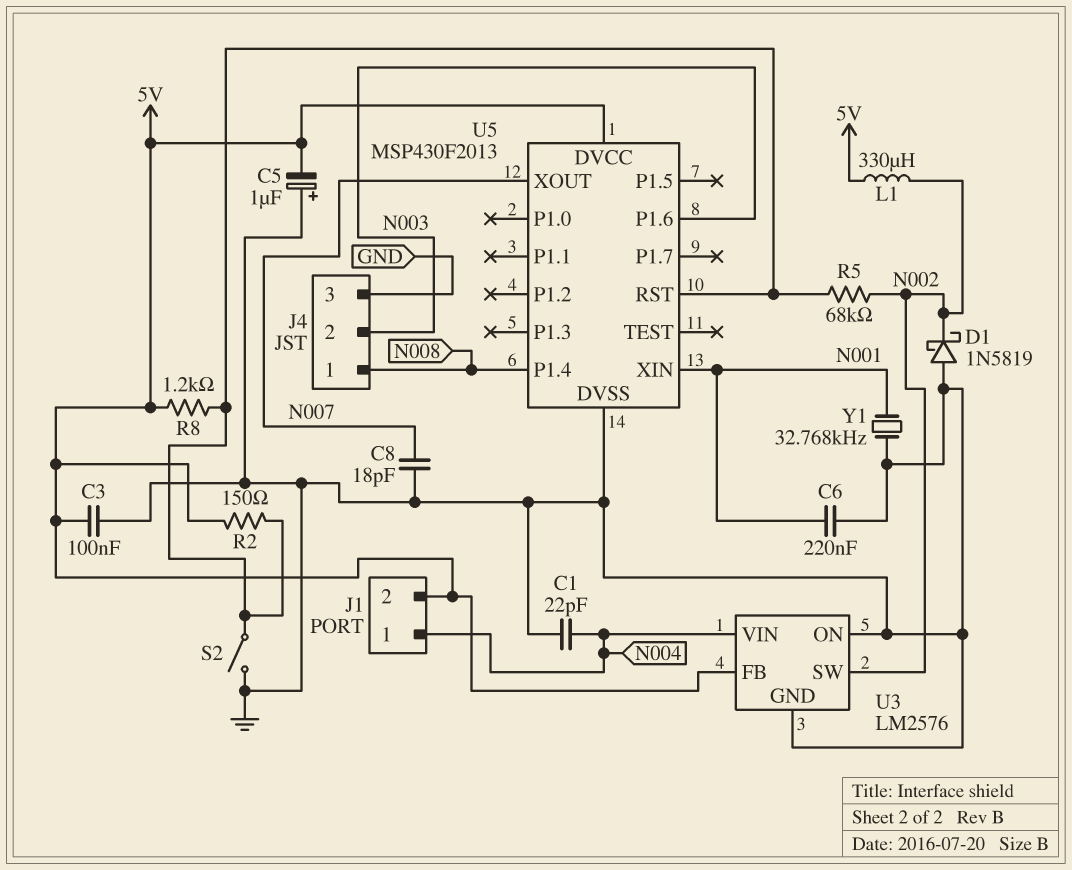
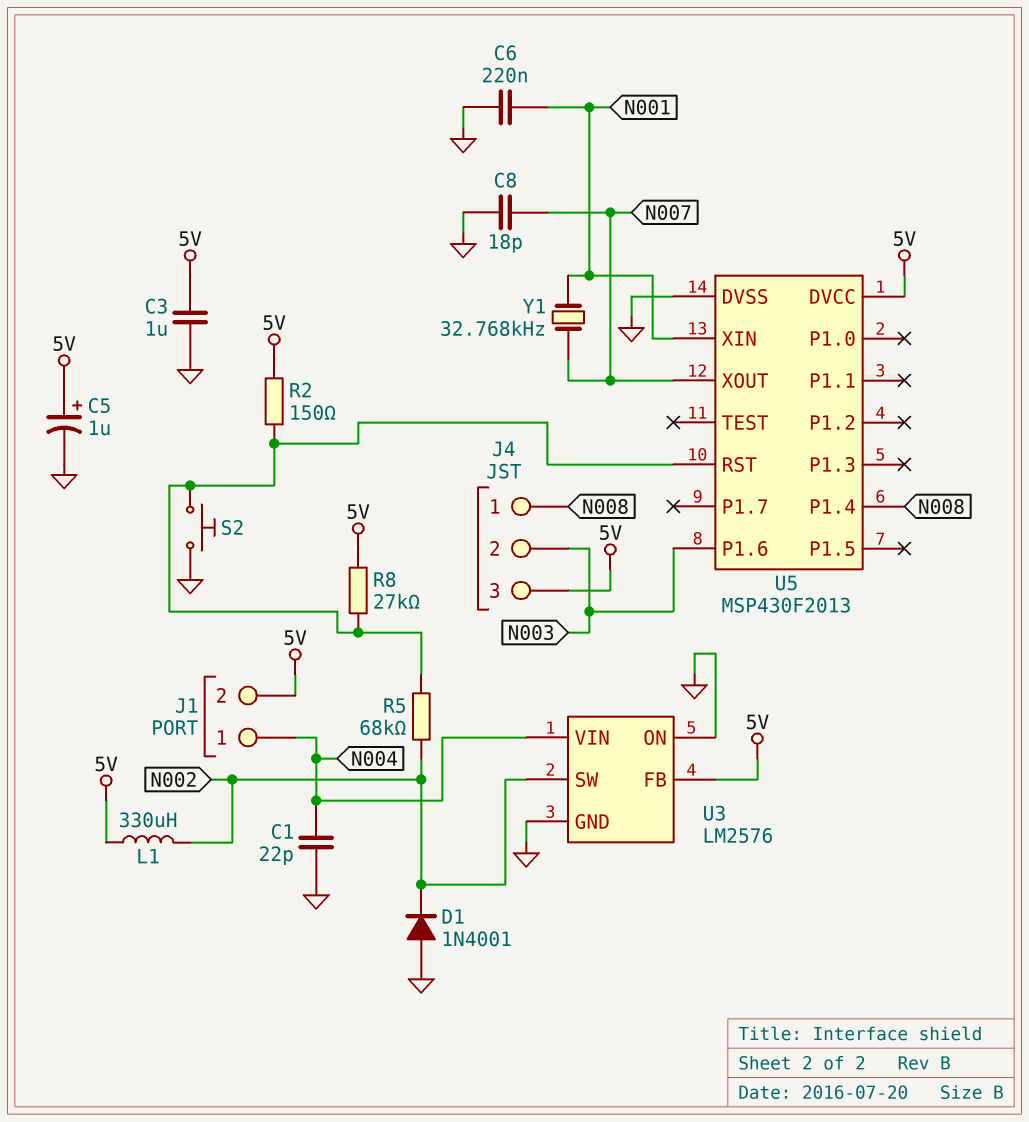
C3: 100nF (5V, GND) -> 1uF (5V, GND)
C5: 1uF (plus GND, minus 5V) -> 1uF (plus 5V, minus GND)
D1: schottky 1N5819 (A GND, K N002) -> diode 1N4001 (A GND, K N002)
J4 pin 3: GND -> 5V
R8: 1.2k (5V, U5/RST) -> 27k (5V, U5/RST)
S2: switch (GND, U5/RST) -> button (GND, U5/RST)
Y1: 32.768kHz (GND, N001) -> 32.768kHz (N001, N007)

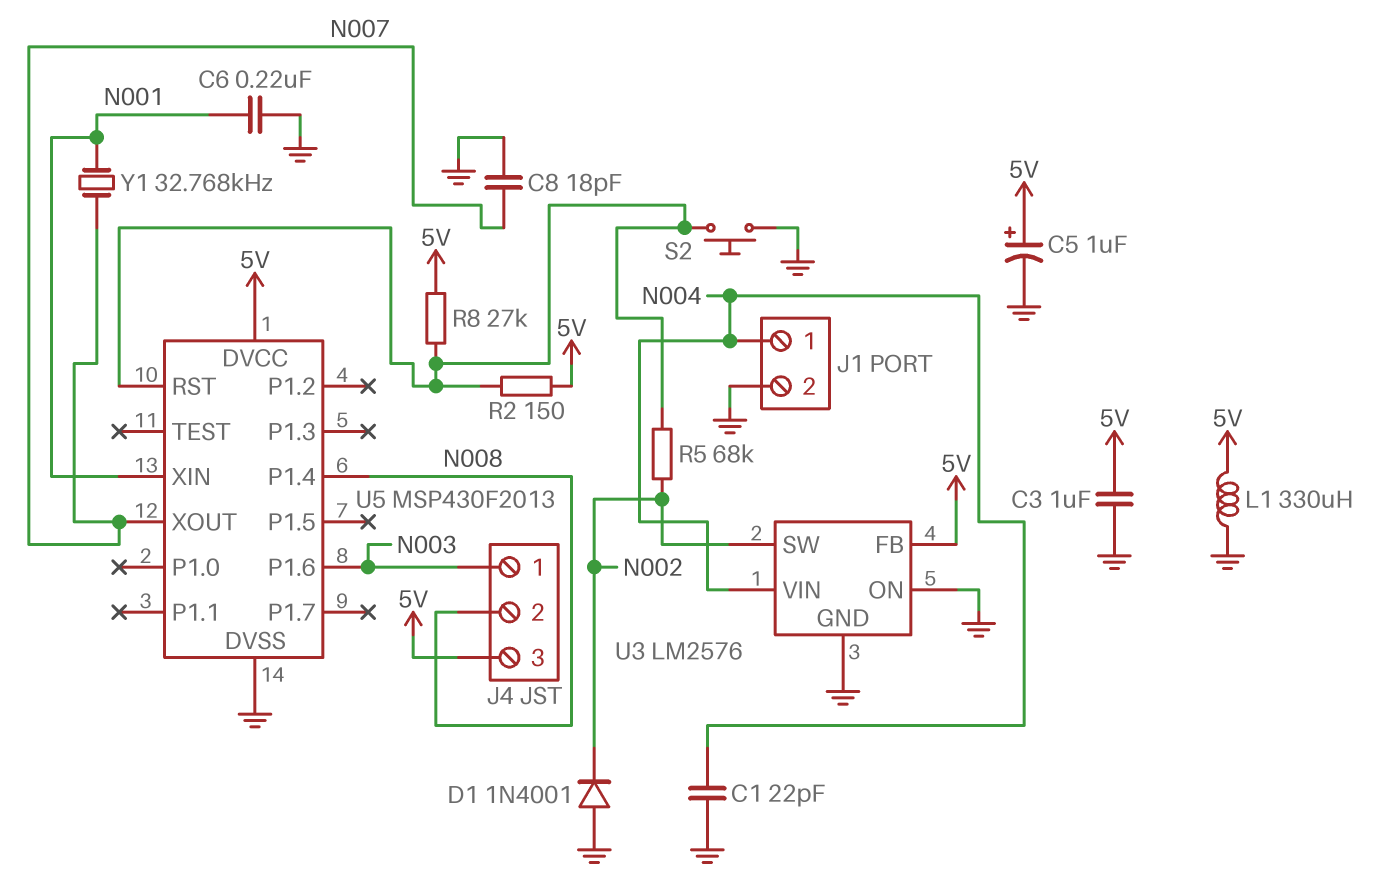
J1 pin 2: 5V -> GND
J4 pin 1: N008 -> N003
J4 pin 2: N003 -> N008
L1: 330uH (5V, N002) -> 330uH (5V, GND)

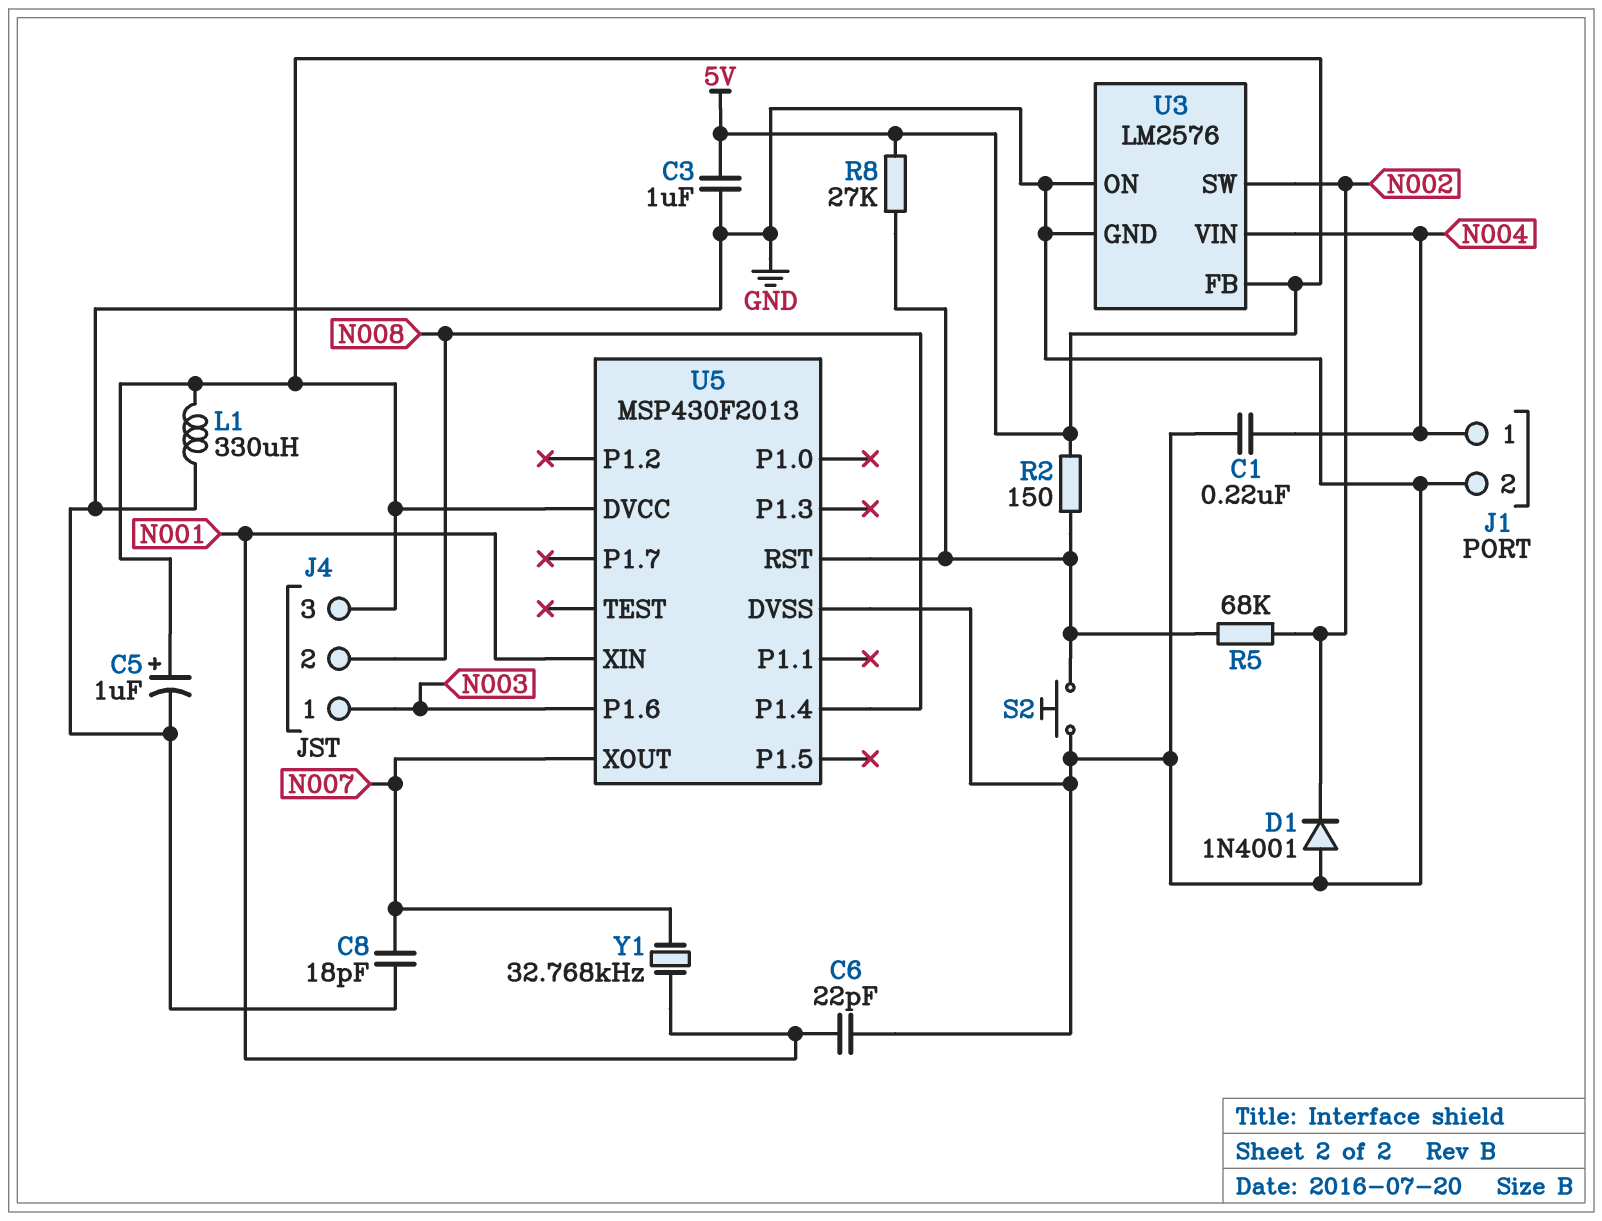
C1: 22pF (GND, N004) -> 220nF (GND, N004)
C6: 220nF (GND, N001) -> 22pF (GND, N001)

